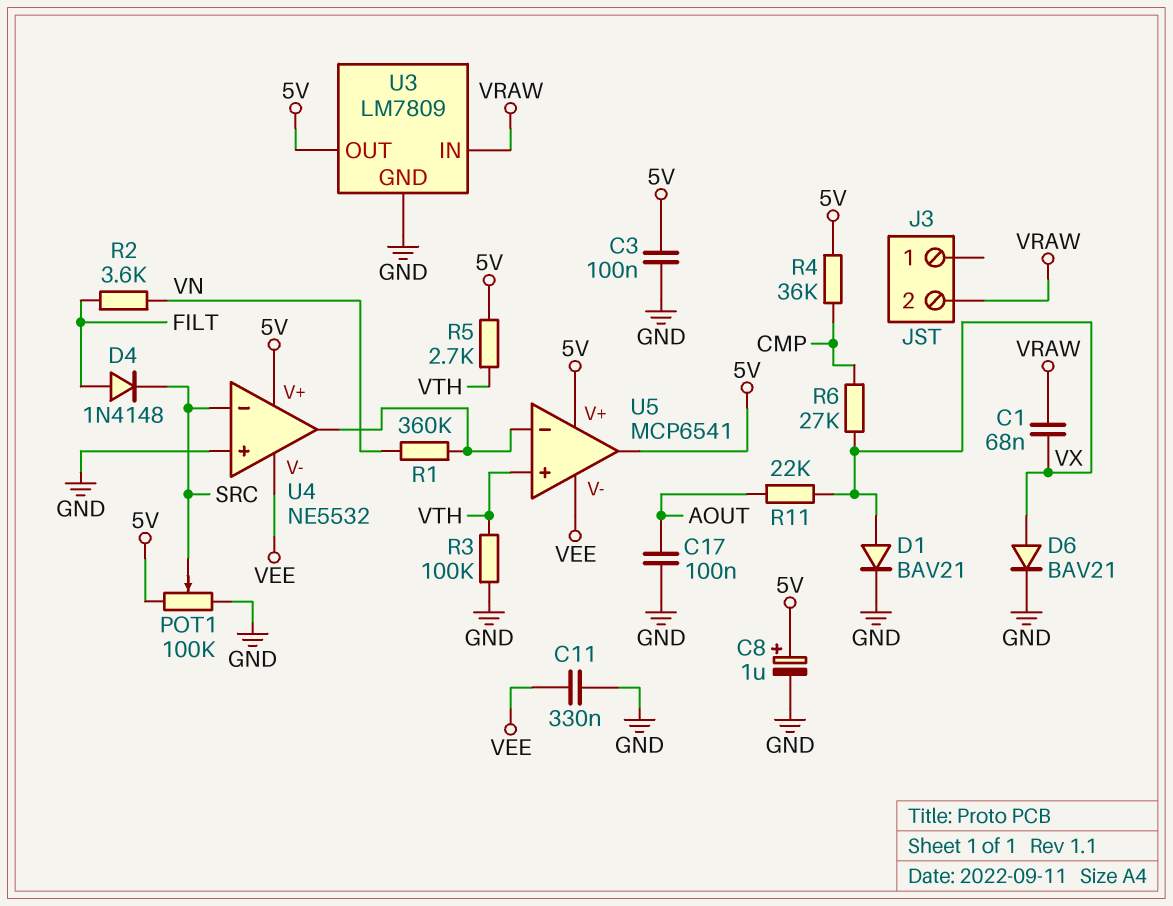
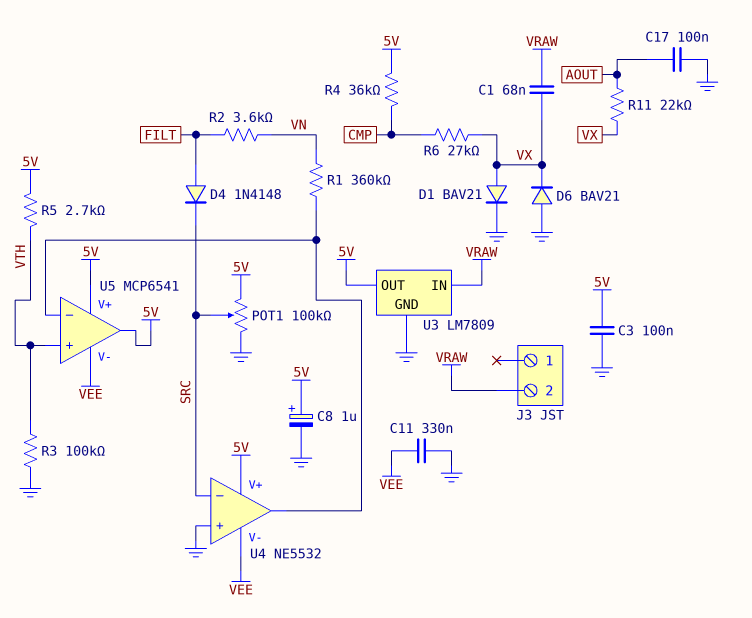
D6: diode BAV21 (A VX, K GND) -> diode BAV21 (A GND, K VX)

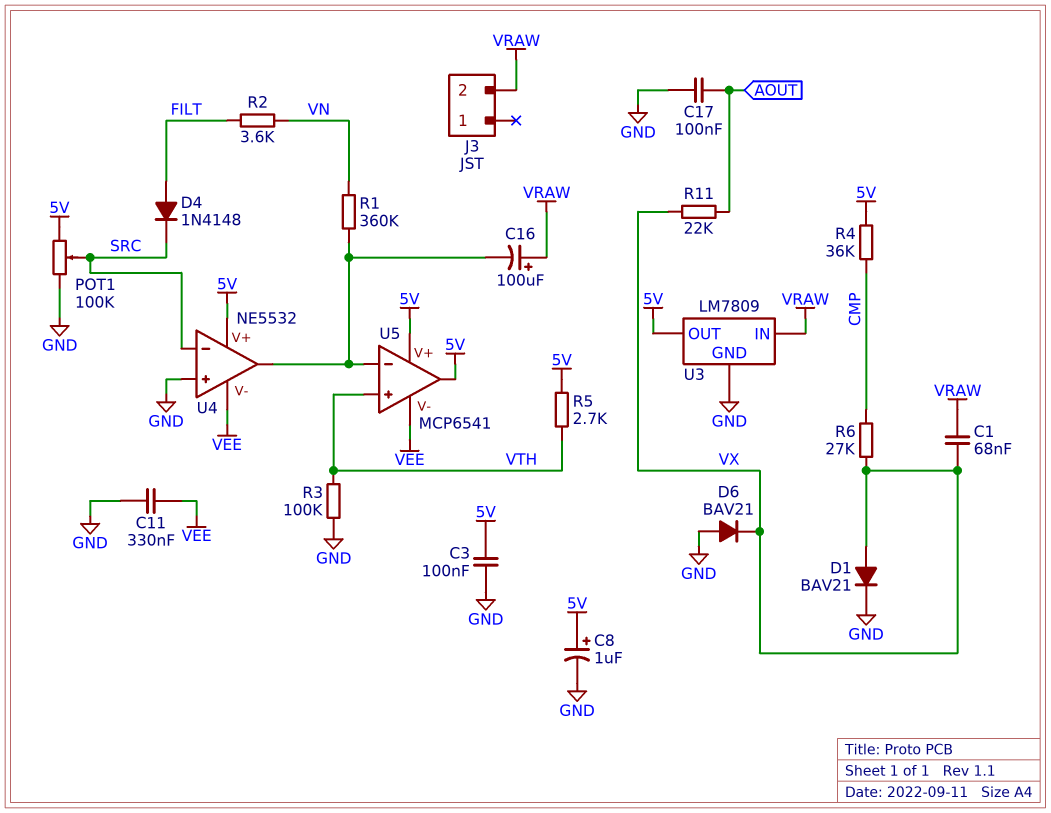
C16: none -> 100uF (plus VRAW, minus U4/out)

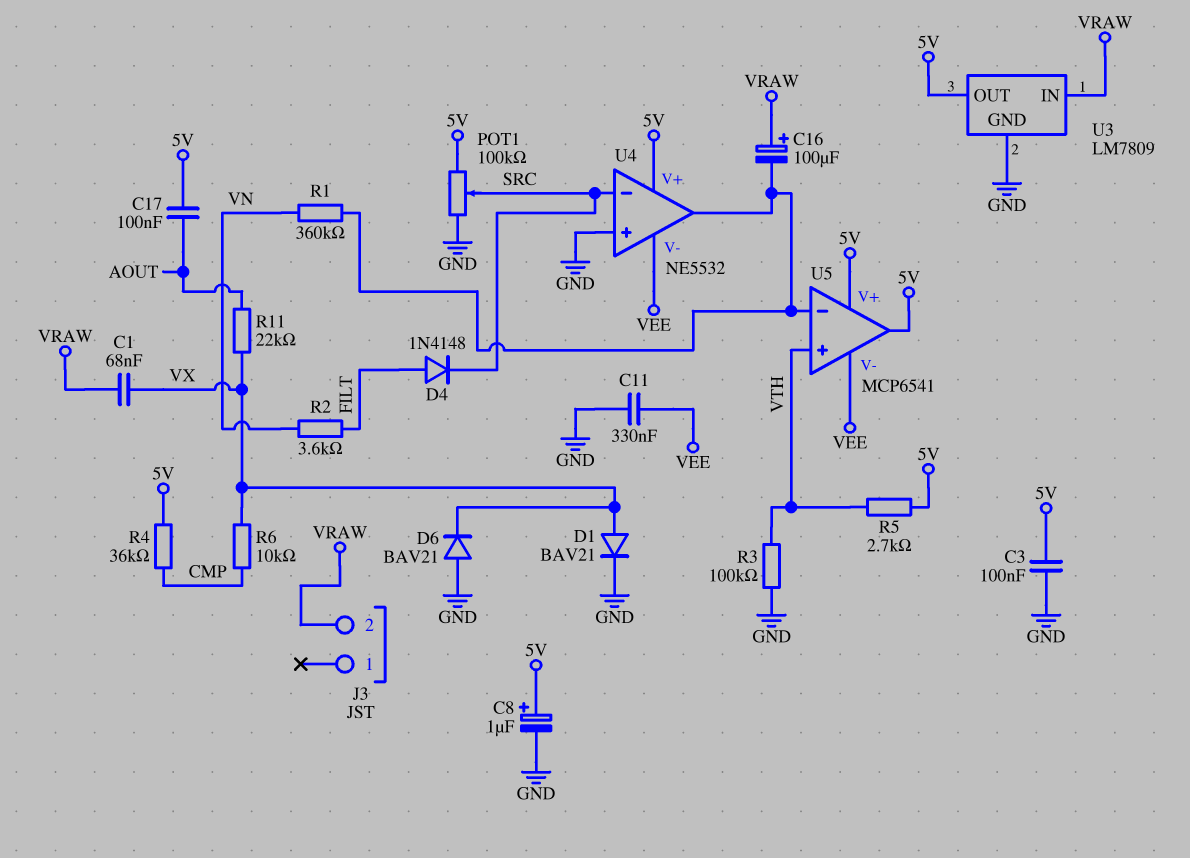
C17: 100nF (AOUT, GND) -> 100nF (5V, AOUT)
R6: 27k (CMP, VX) -> 10k (CMP, VX)

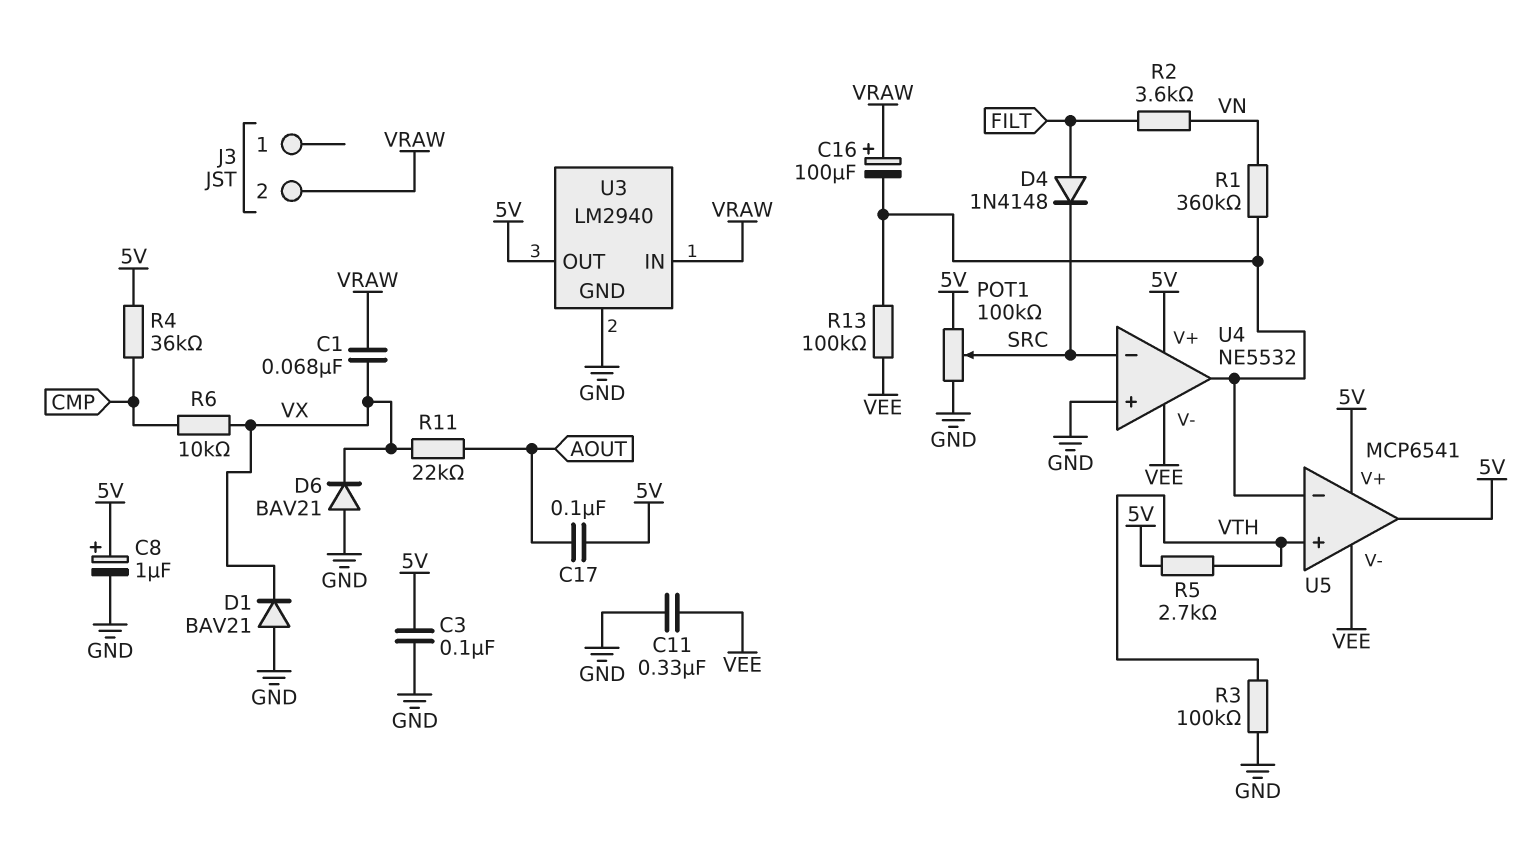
D1: diode BAV21 (A VX, K GND) -> diode BAV21 (A GND, K VX)
R13: none -> 100k (U4/out, VEE)
U3: LM7809 -> LM2940

